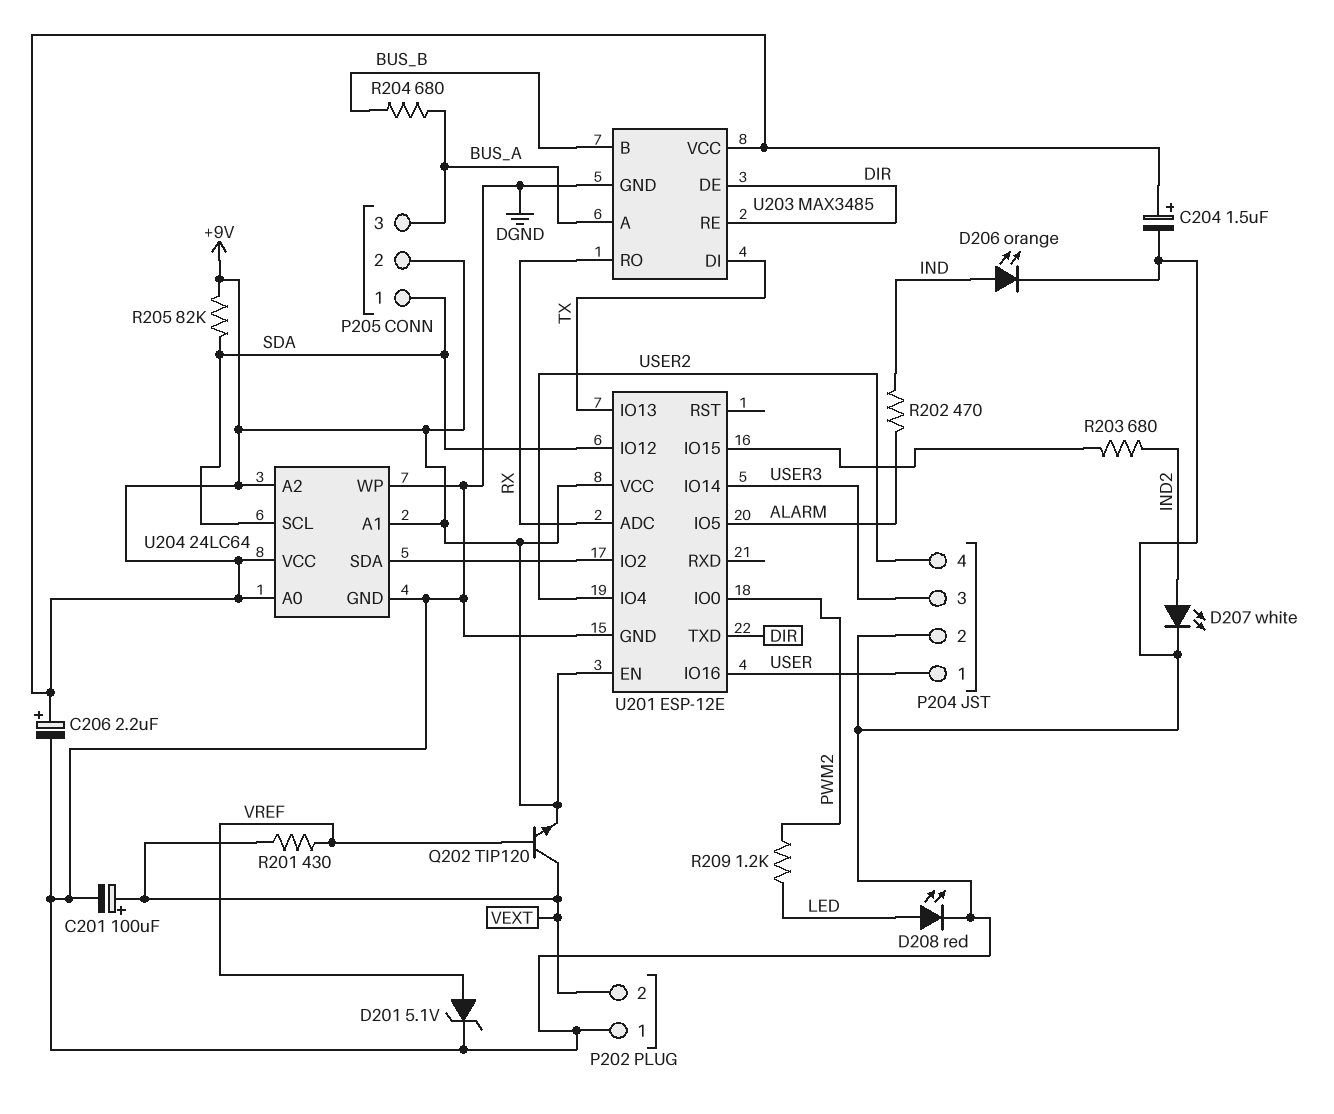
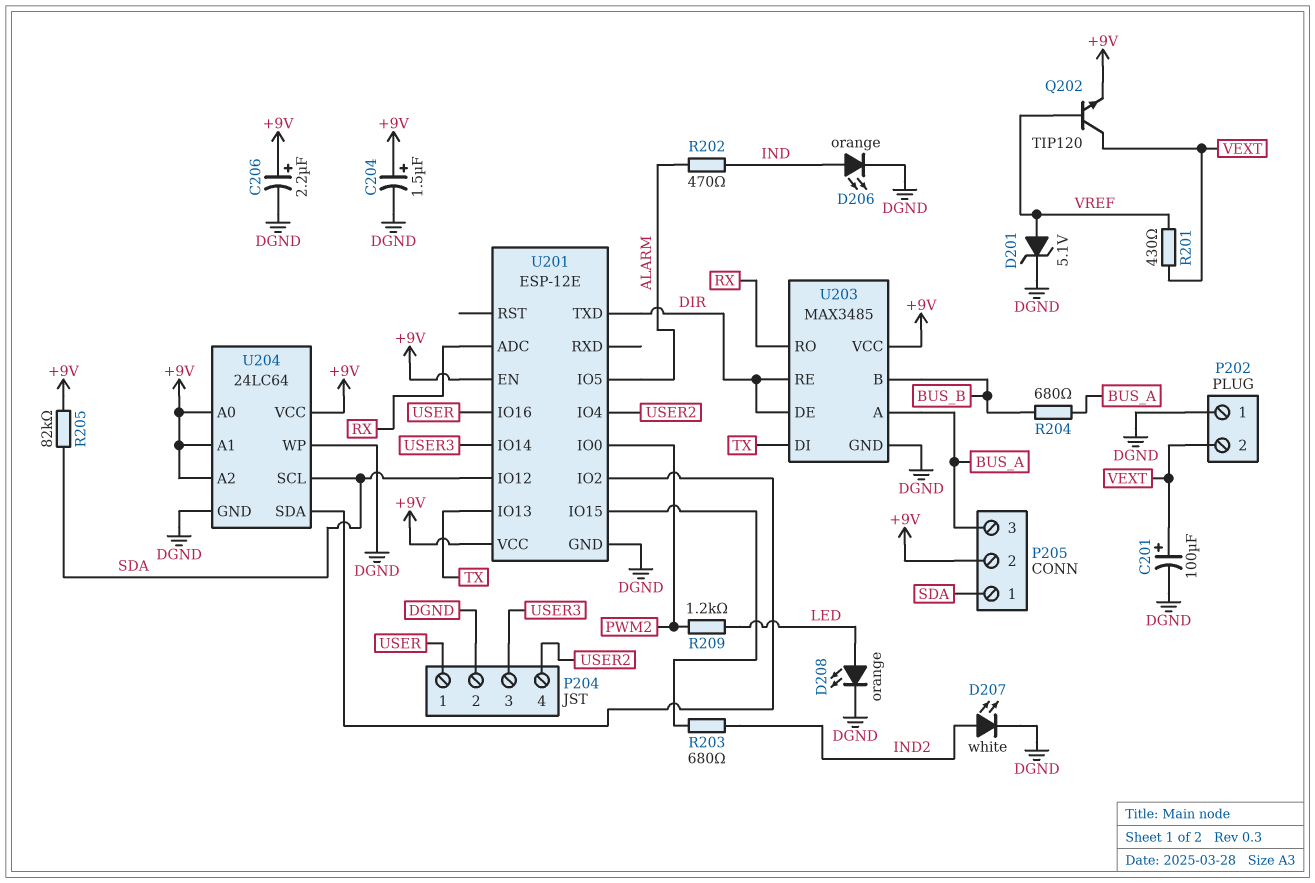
D208: LED red (A LED, K DGND) -> LED orange (A LED, K DGND)

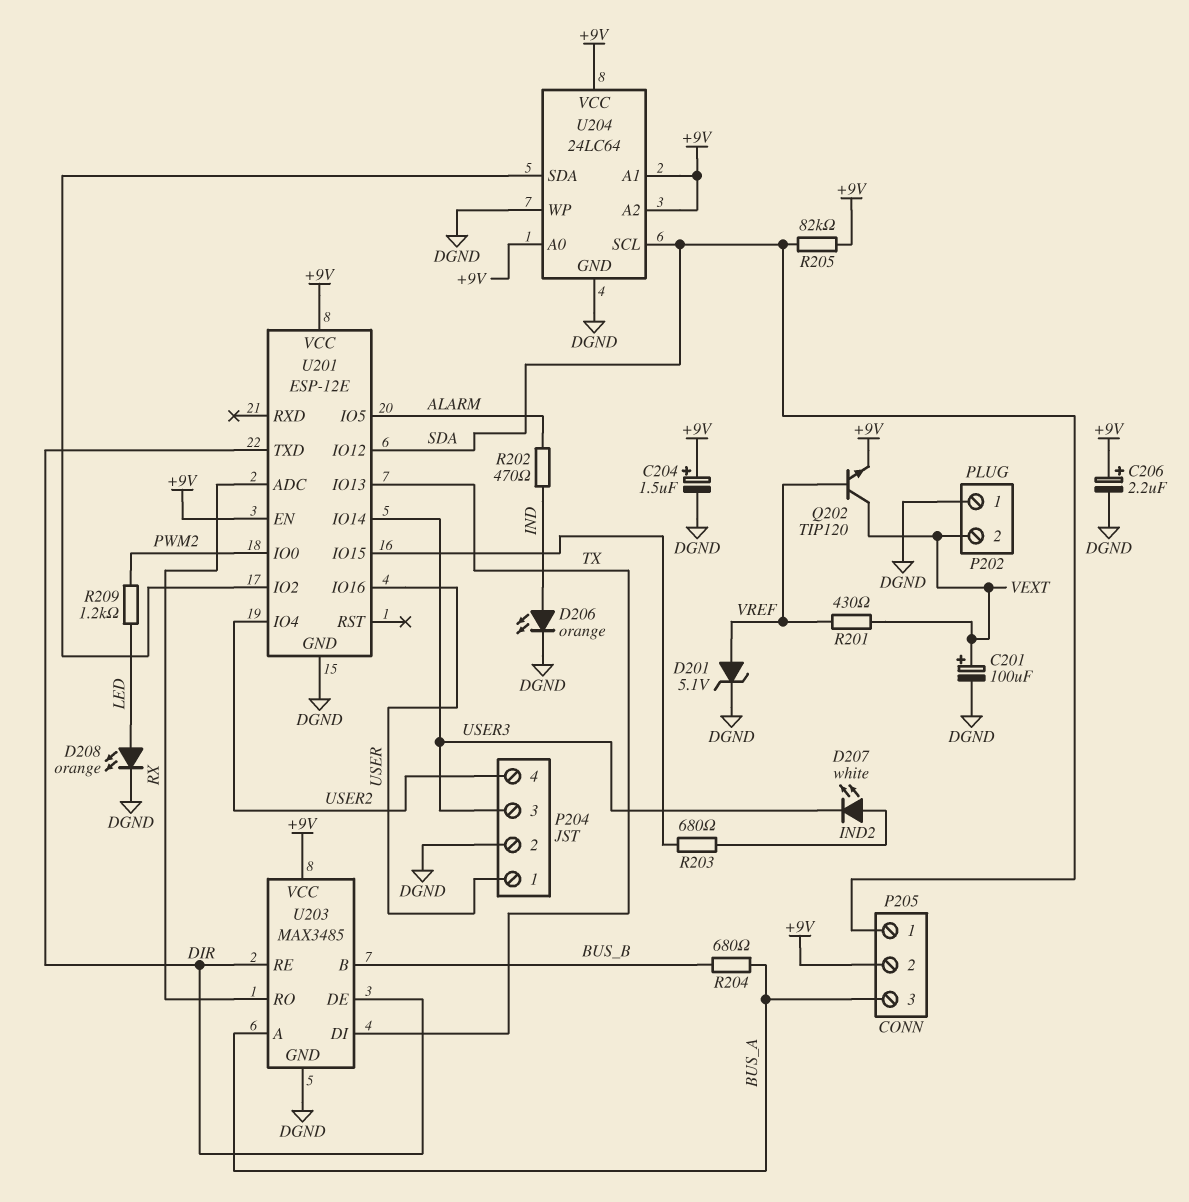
D207: LED white (A IND2, K DGND) -> LED white (A IND2, K USER3)

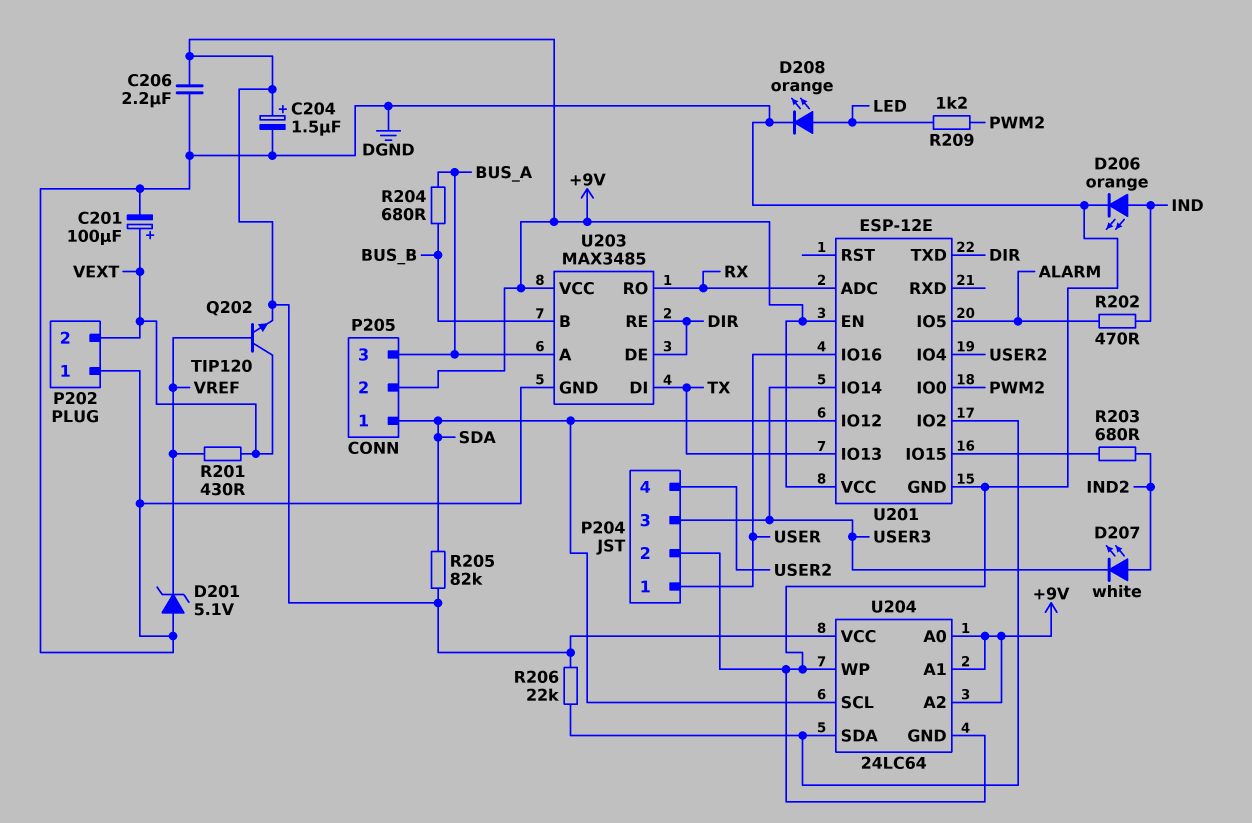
C206: 2.2uF (plus +9V, minus DGND) -> 2.2uF (+9V, DGND)
D201: zener 5.1V (A VREF, K DGND) -> zener 5.1V (A DGND, K VREF)
R206: none -> 22k (+9V, U201/IO2)

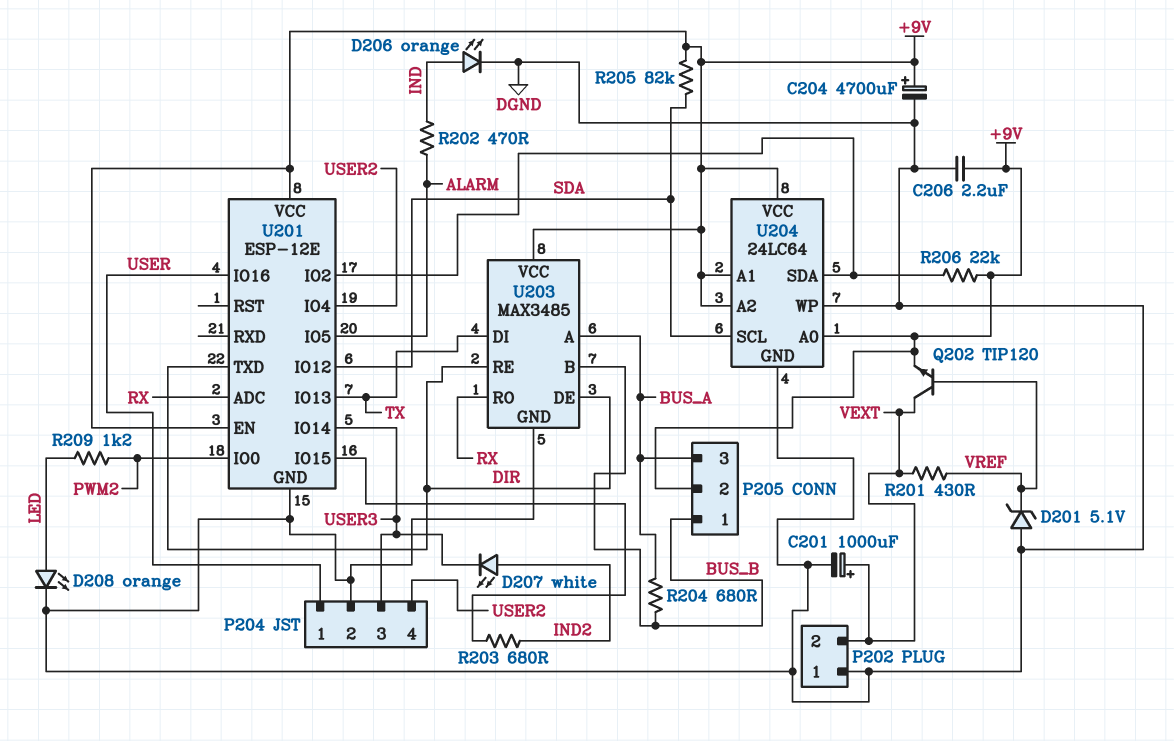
C201: 100uF (plus VEXT, minus DGND) -> 1000uF (plus VEXT, minus DGND)
C204: 1.5uF (plus +9V, minus DGND) -> 4700uF (plus +9V, minus DGND)
P205 pin 1: SDA -> BUS_B

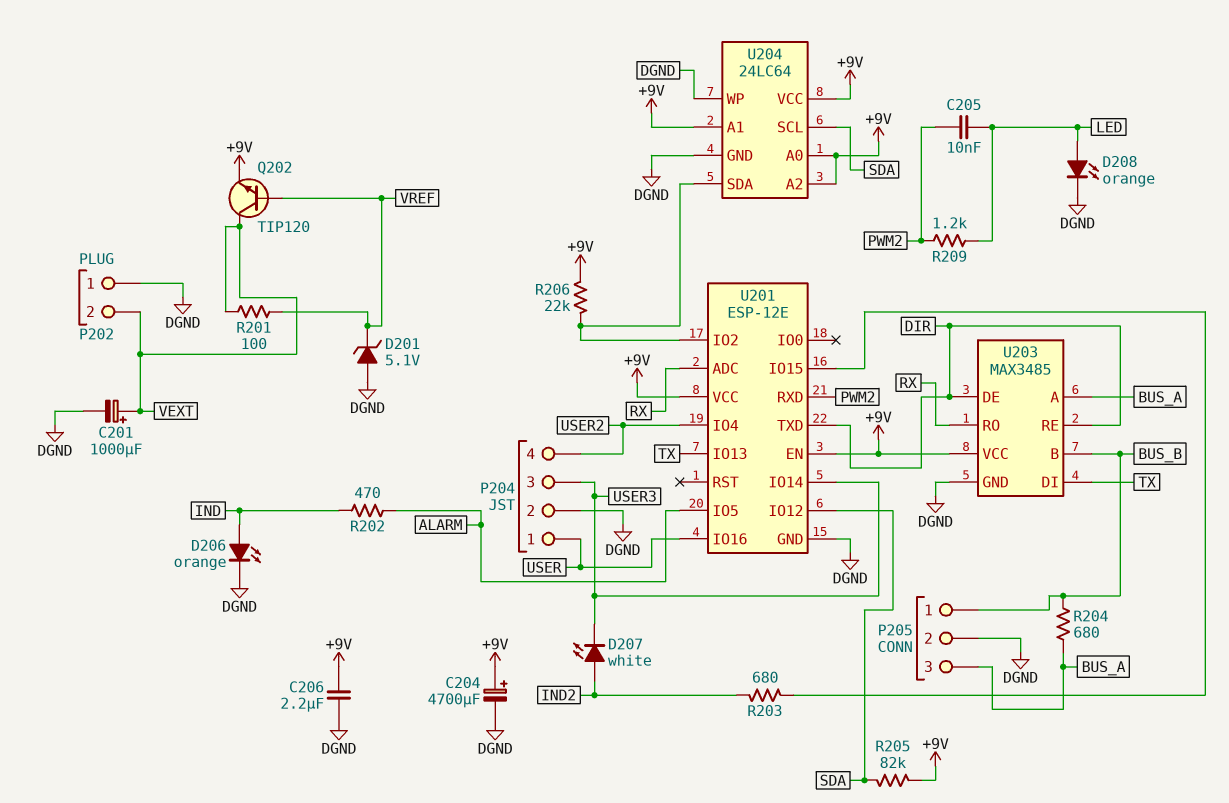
C205: none -> 10nF (LED, PWM2)
P205 pin 2: +9V -> DGND
R201: 430 (VEXT, VREF) -> 100 (VEXT, VREF)
U201 pin IO0: PWM2 -> none
U201 pin RXD: none -> PWM2

